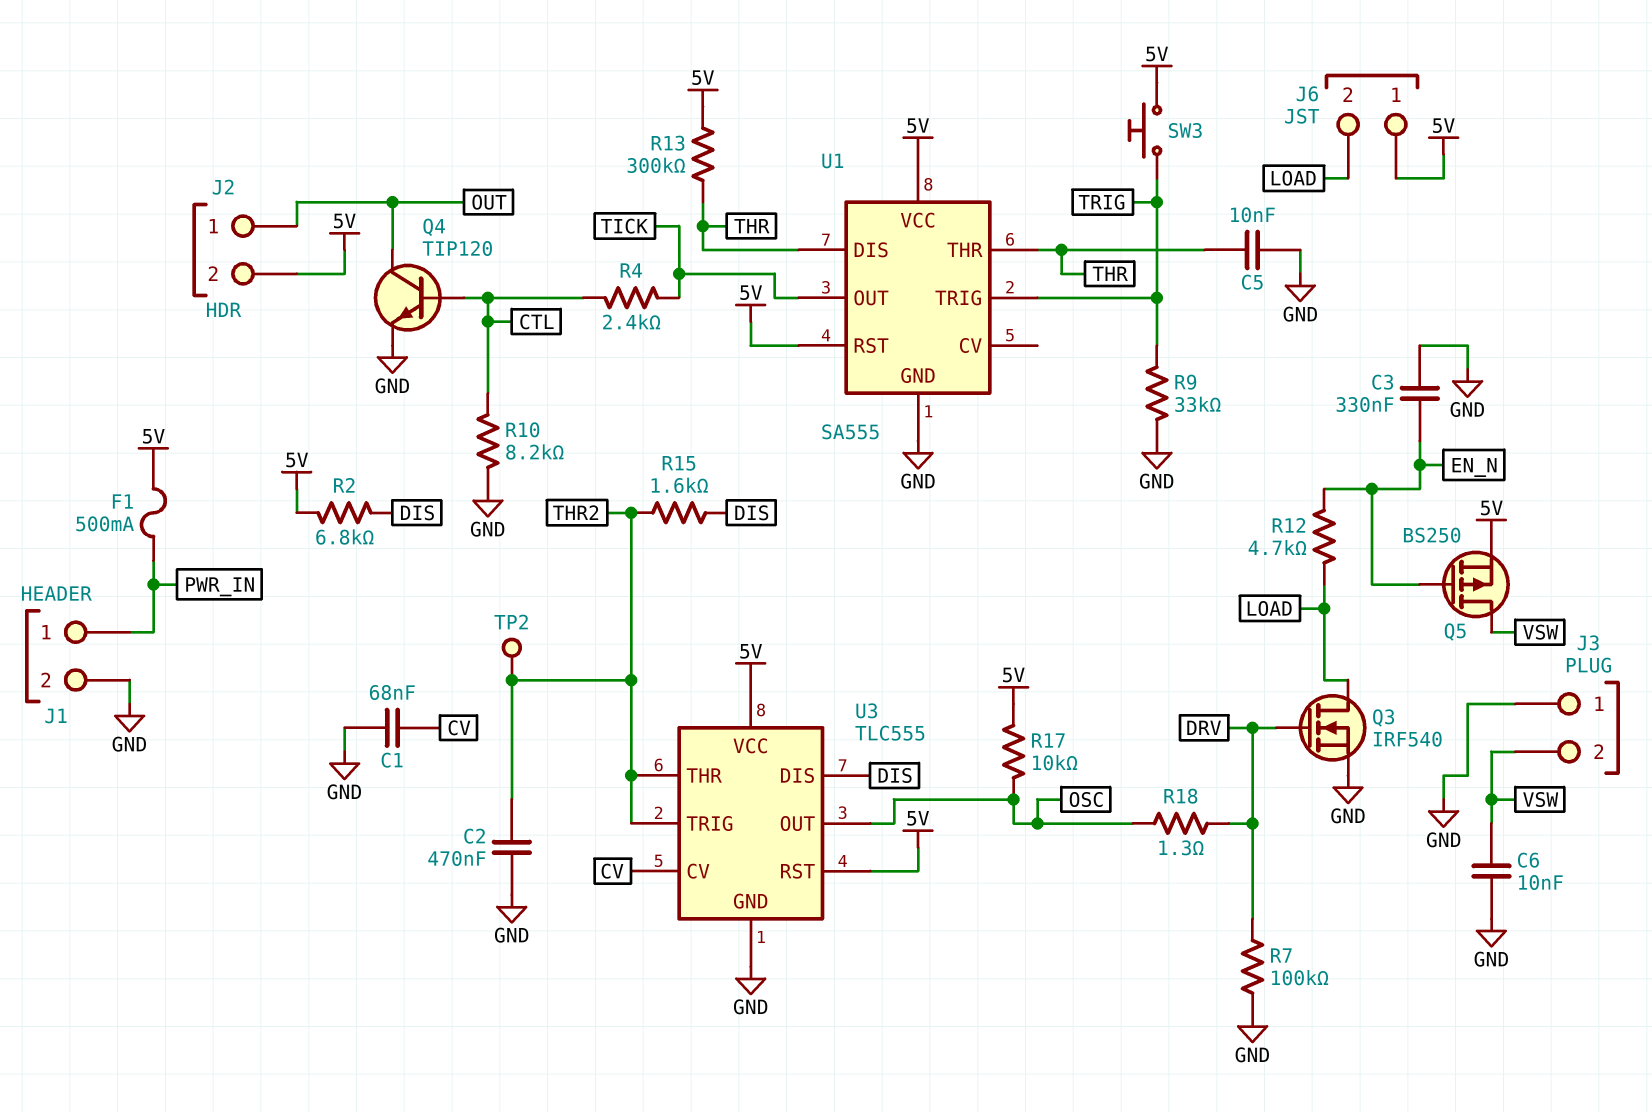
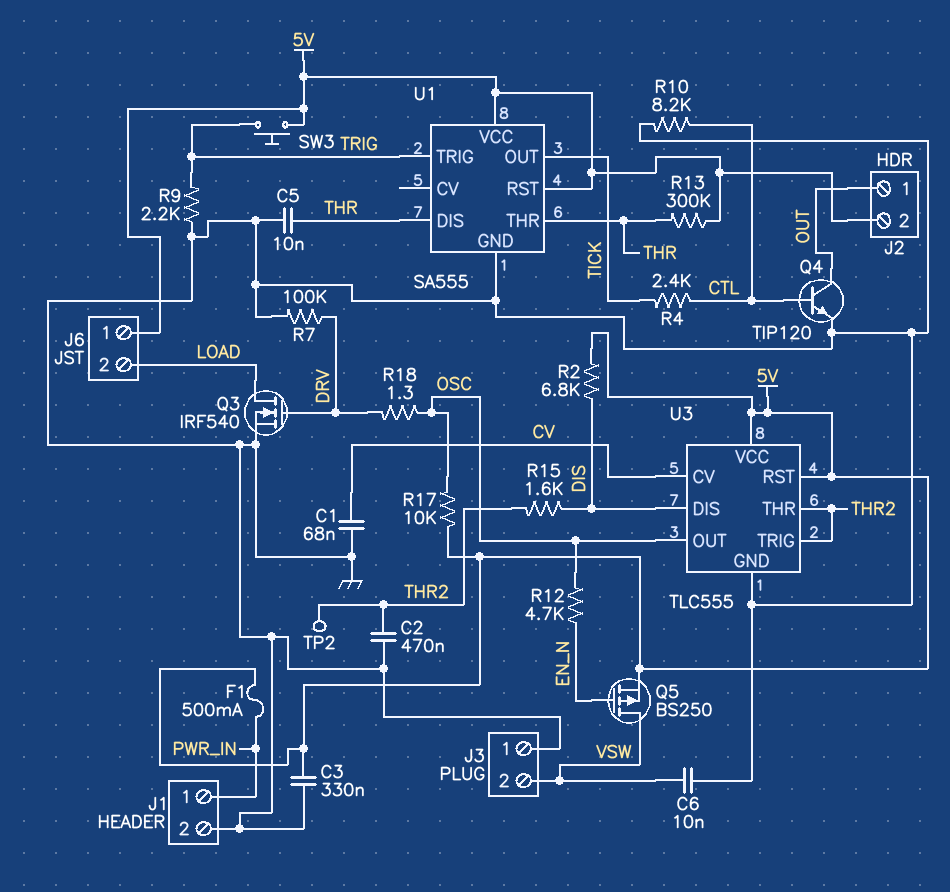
C3: 330nF (EN_N, GND) -> 330nF (5V, GND)
R9: 33k (GND, TRIG) -> 2.2k (GND, TRIG)
R12: 4.7k (EN_N, LOAD) -> 4.7k (EN_N, OSC)

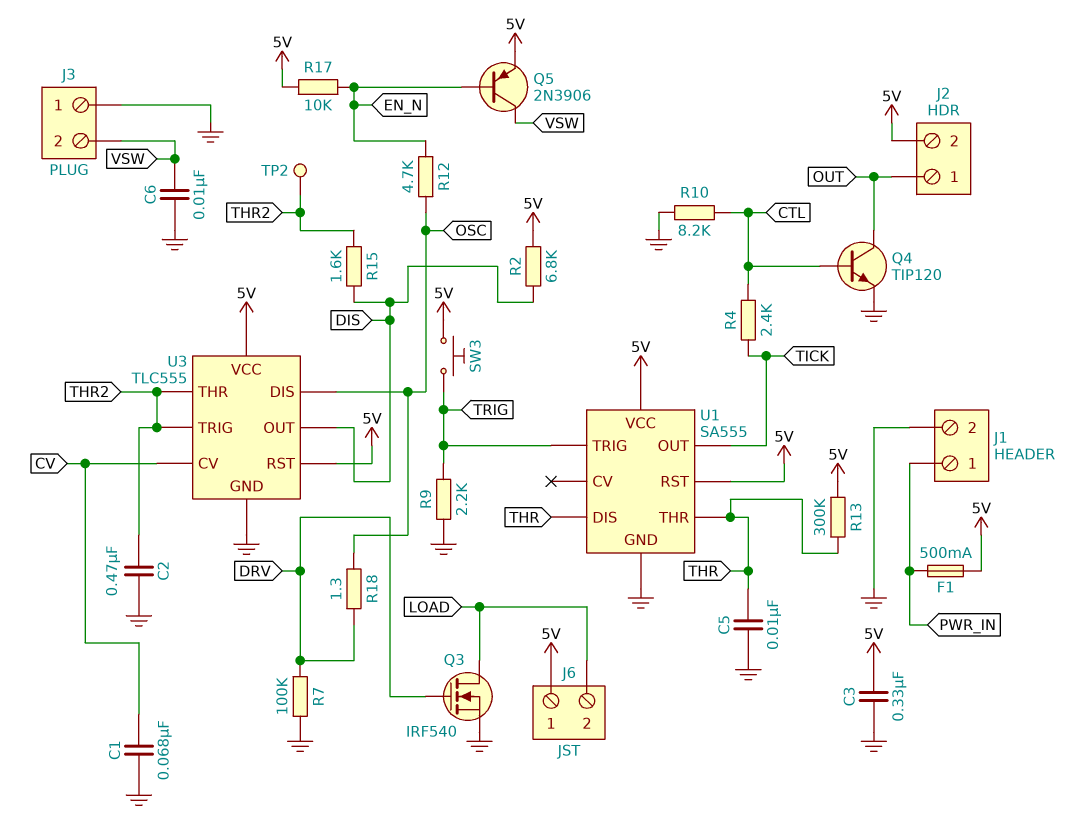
Q5: PMOS BS250 (G EN_N, D VSW, S 5V) -> PNP 2N3906 (B EN_N, C VSW, E 5V)
R17: 10k (5V, OSC) -> 10k (5V, EN_N)
U3 pin DIS: DIS -> OSC
U3 pin OUT: OSC -> DIS

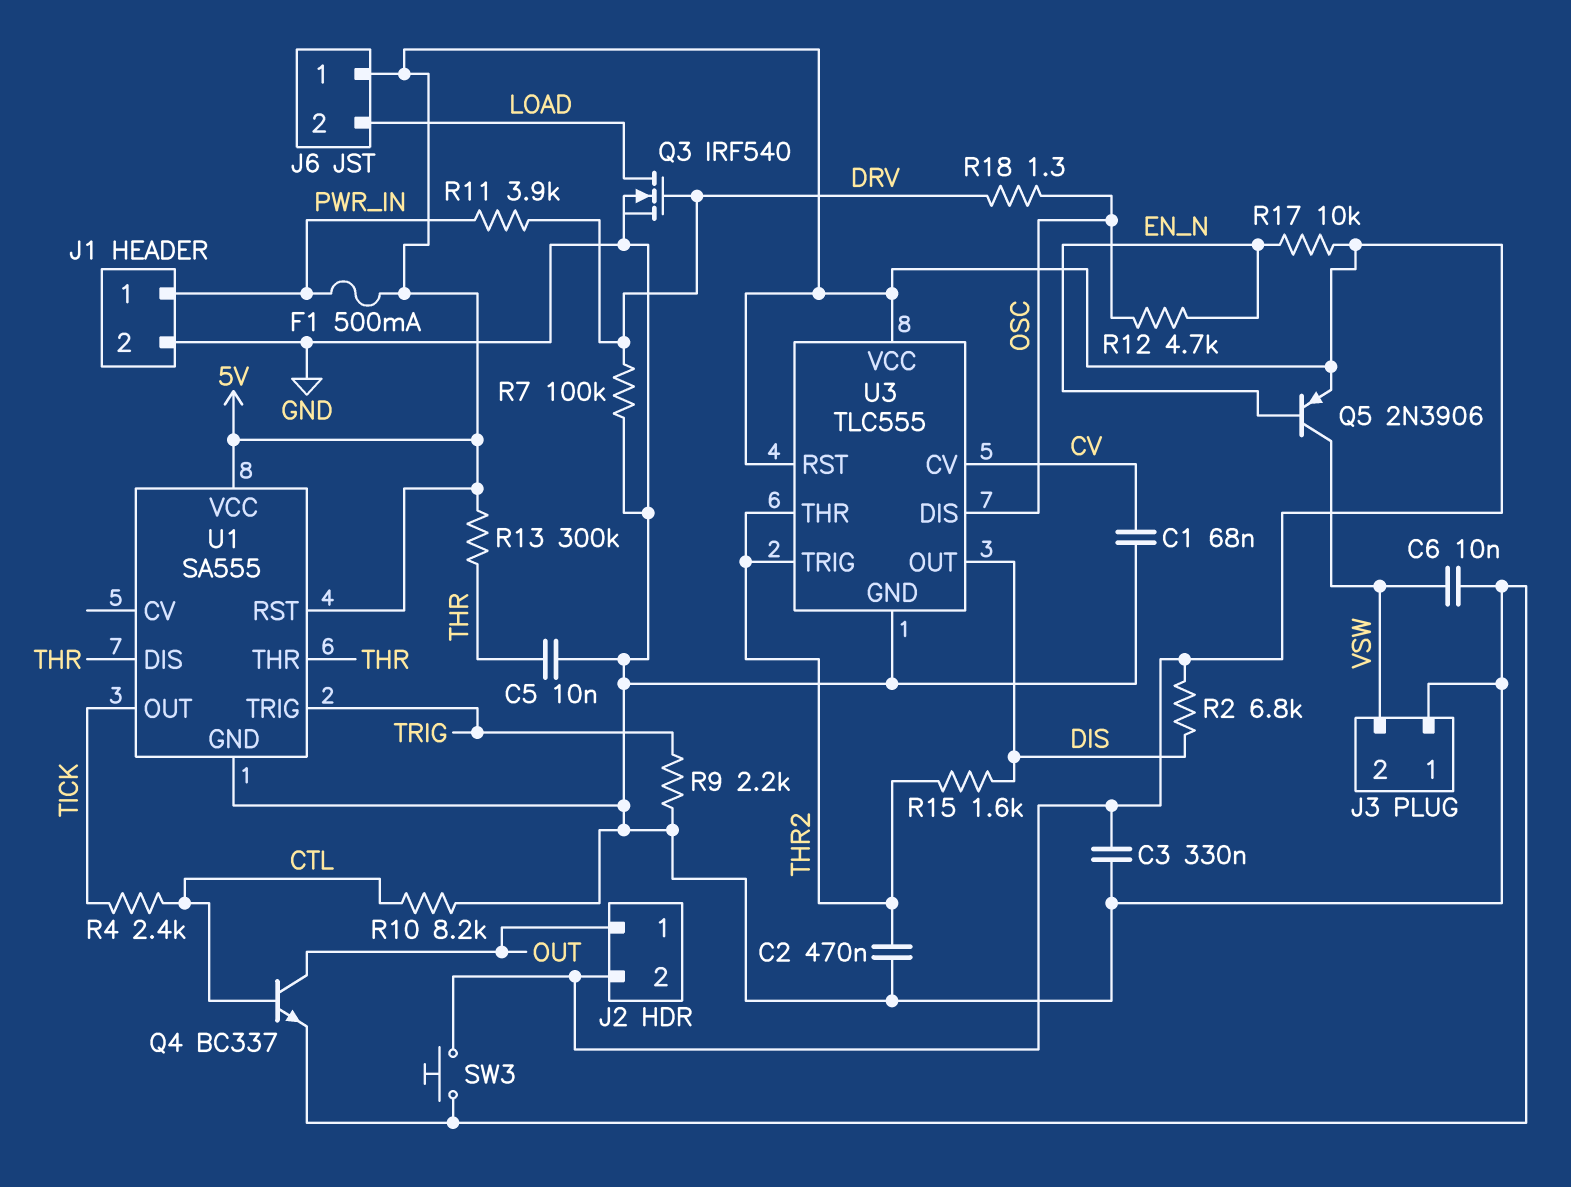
Q4: NPN TIP120 (B CTL, C OUT, E GND) -> NPN BC337 (B CTL, C OUT, E GND)
R11: none -> 3.9k (DRV, PWR_IN)
SW3: button (5V, TRIG) -> button (5V, GND)
TP2: test point (THR2) -> none

